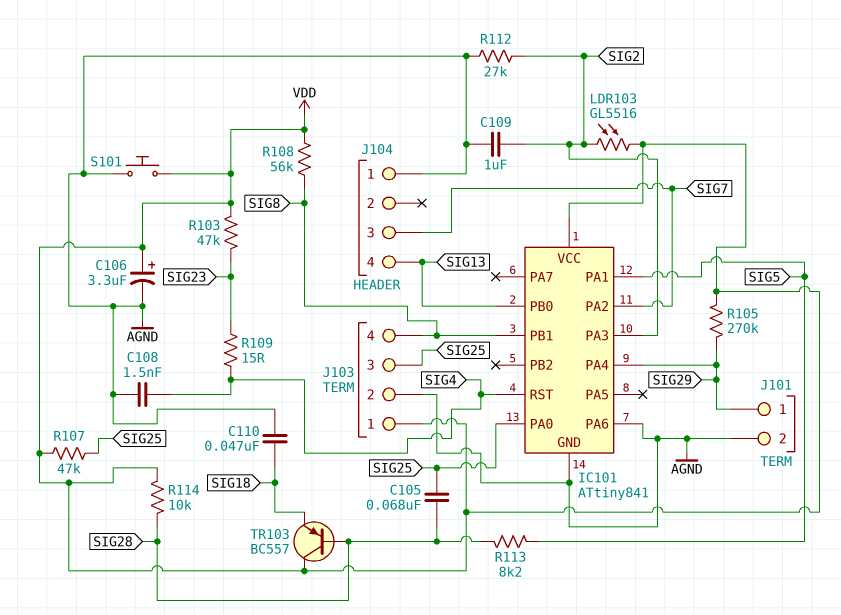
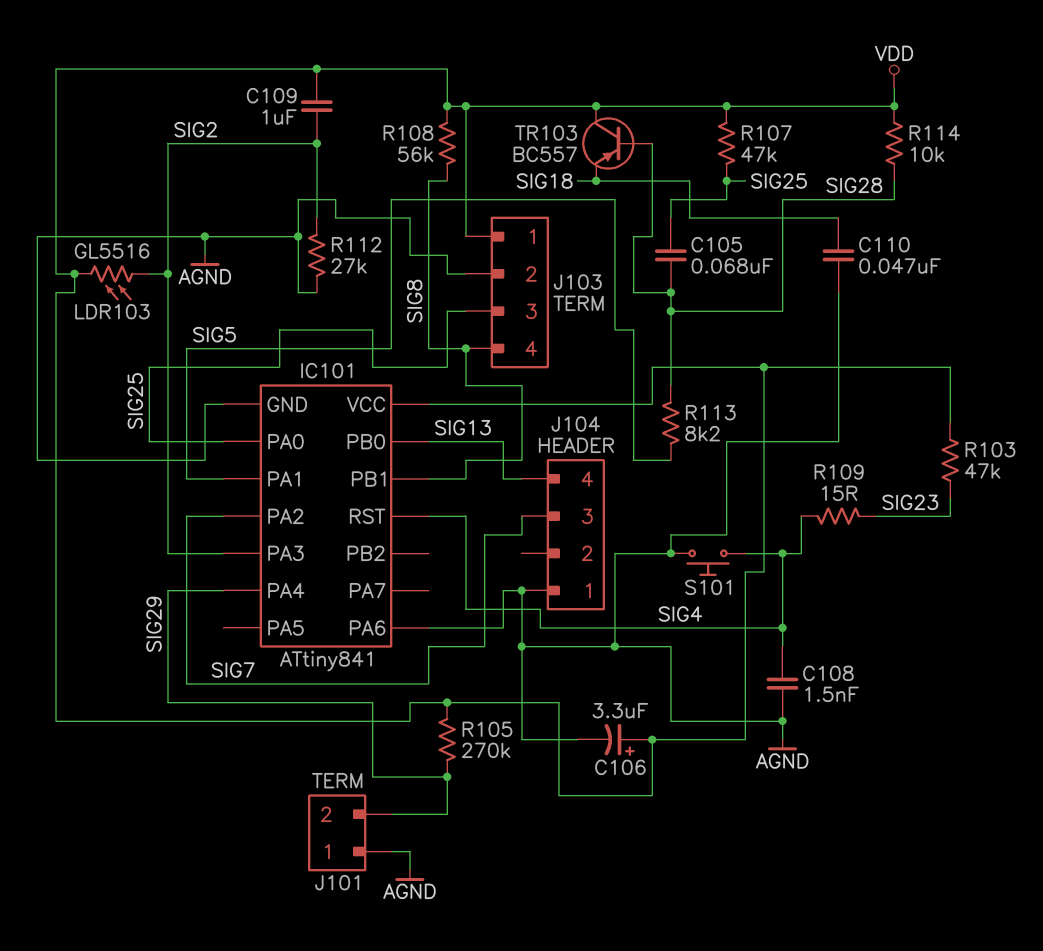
C109: 1uF (AGND, SIG2) -> 1uF (SIG2, VDD)
J101 pin 1: SIG29 -> AGND
J101 pin 2: AGND -> SIG29
S101: button (AGND, VDD) -> button (AGND, SIG4)

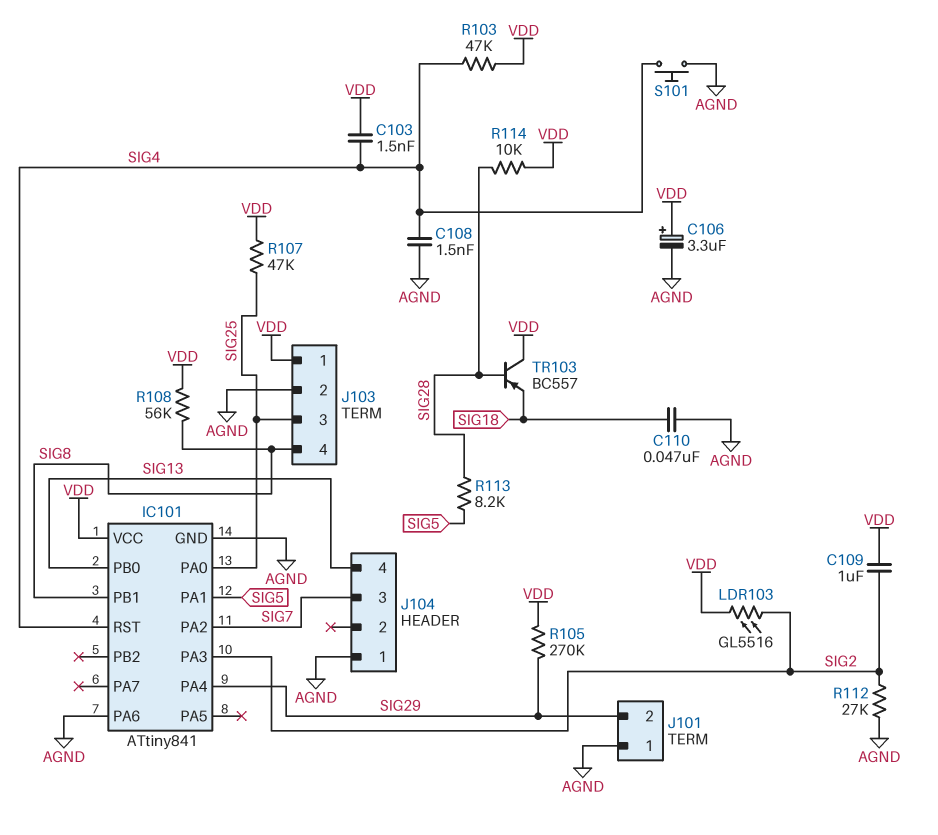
C103: none -> 1.5nF (SIG4, VDD)
C105: 68nF (SIG25, SIG28) -> none
R103: 47k (SIG23, VDD) -> 47k (SIG4, VDD)
R109: 15 (SIG4, SIG23) -> none

